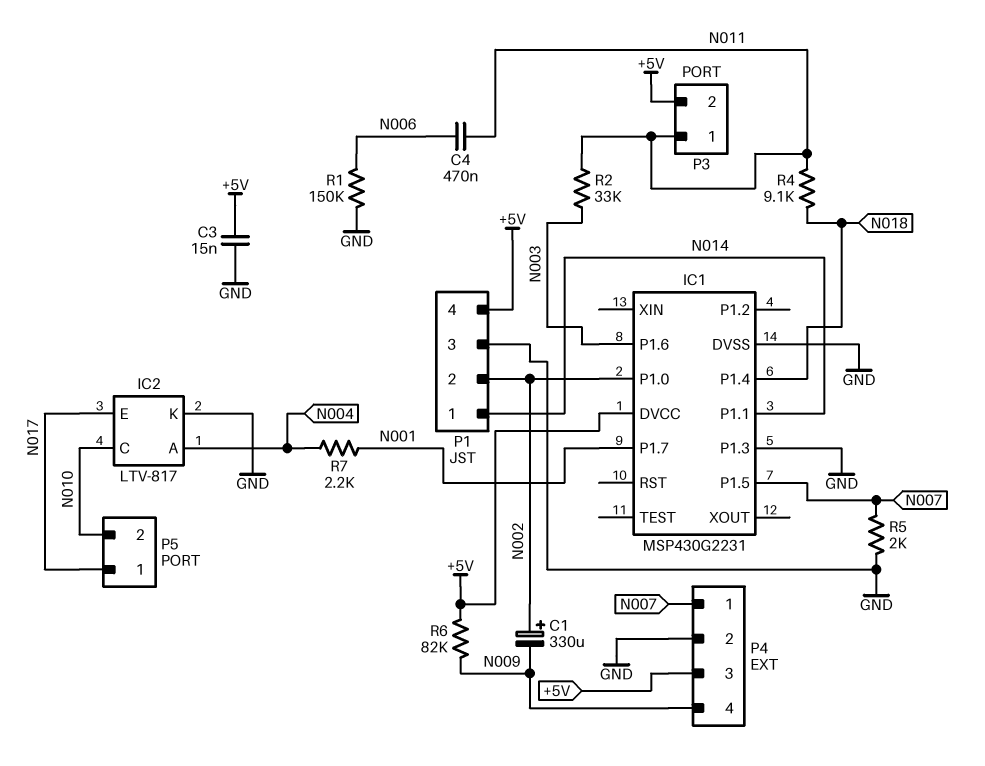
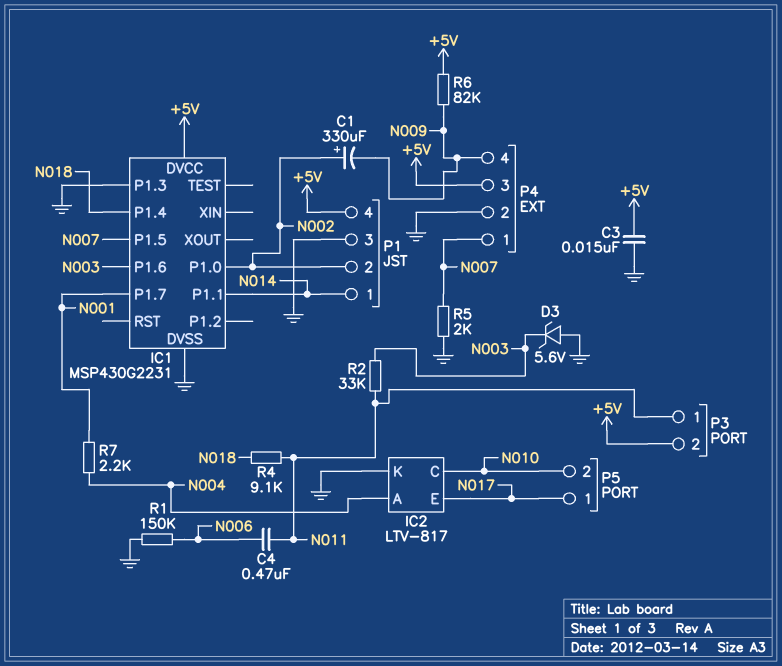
D3: none -> zener 5.6V (A GND, K N003)

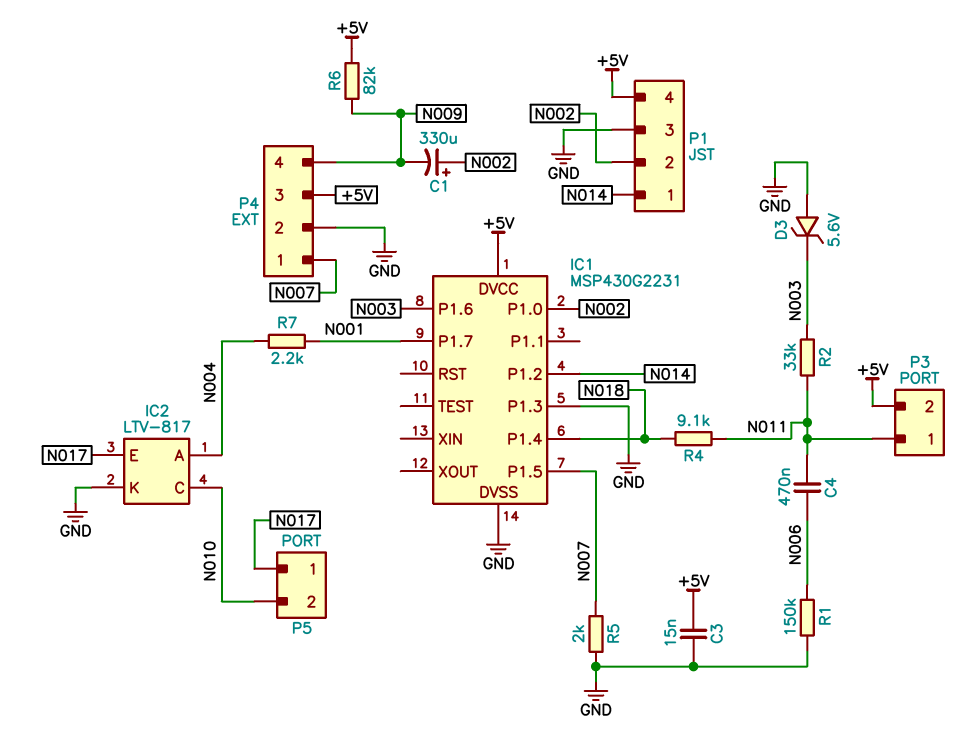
IC1 pin P1.1: N014 -> none
IC1 pin P1.2: none -> N014

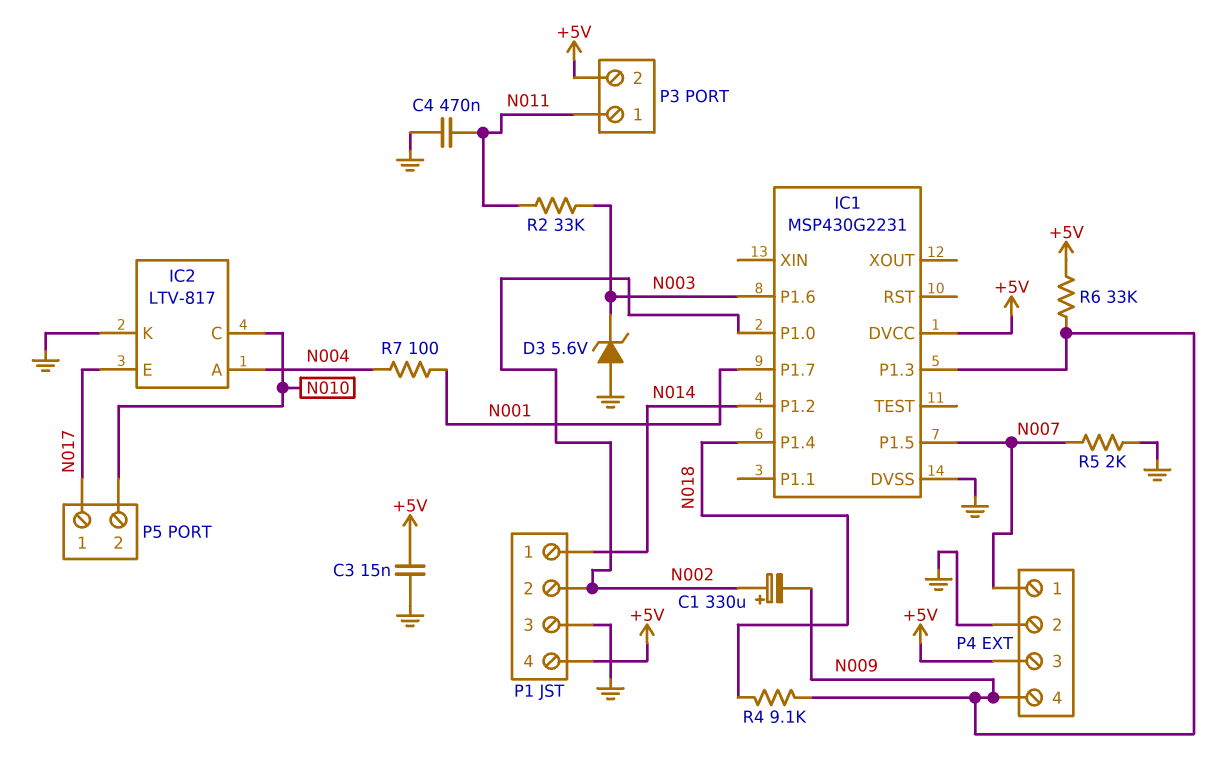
C4: 470nF (N006, N011) -> 470nF (GND, N011)
IC1 pin P1.3: GND -> N009
R1: 150k (GND, N006) -> none
R4: 9.1k (N011, N018) -> 9.1k (N009, N018)
R6: 82k (+5V, N009) -> 33k (+5V, N009)
R7: 2.2k (N001, N004) -> 100 (N001, N004)

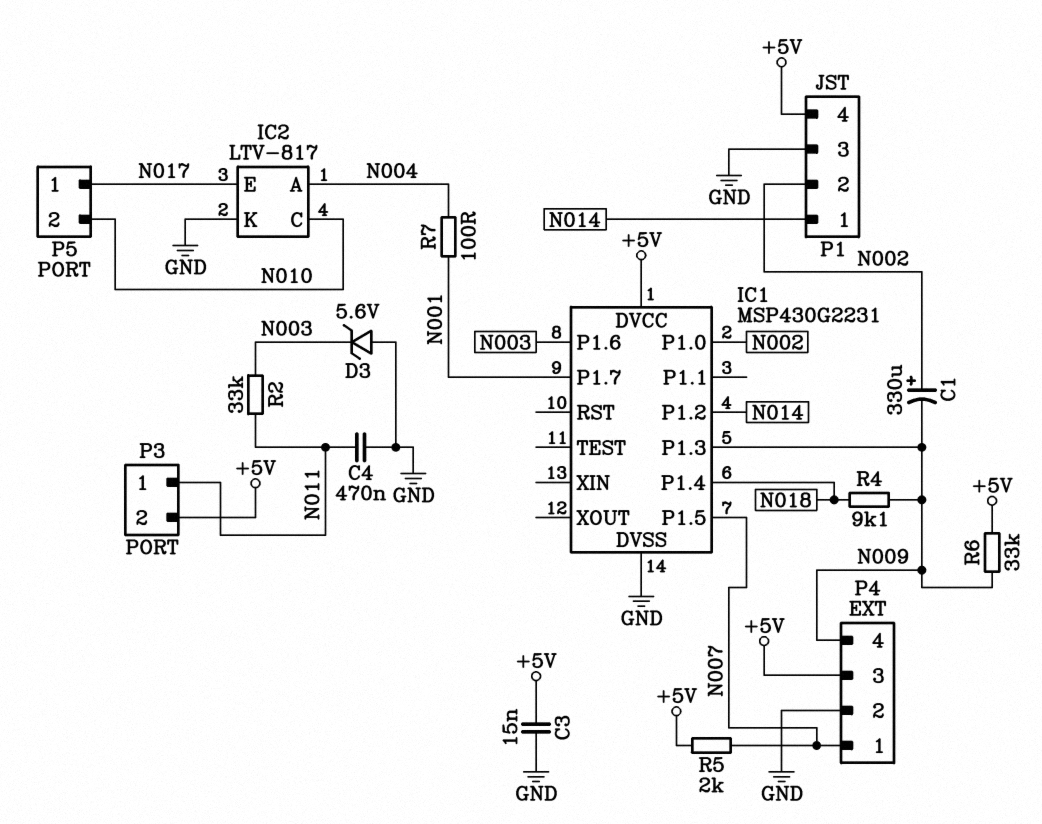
R5: 2k (GND, N007) -> 2k (+5V, N007)

